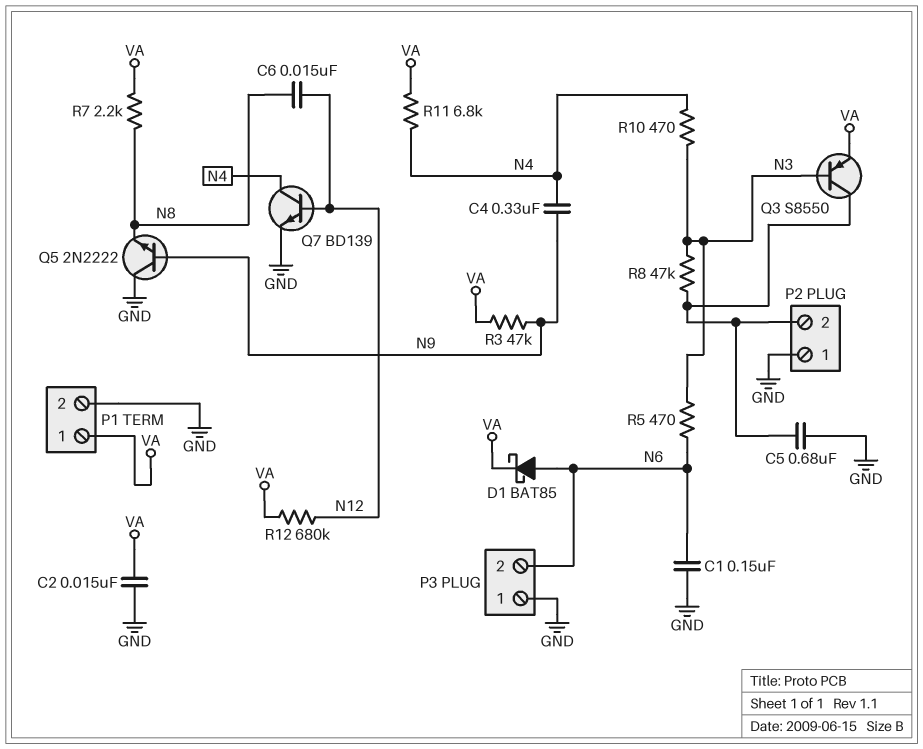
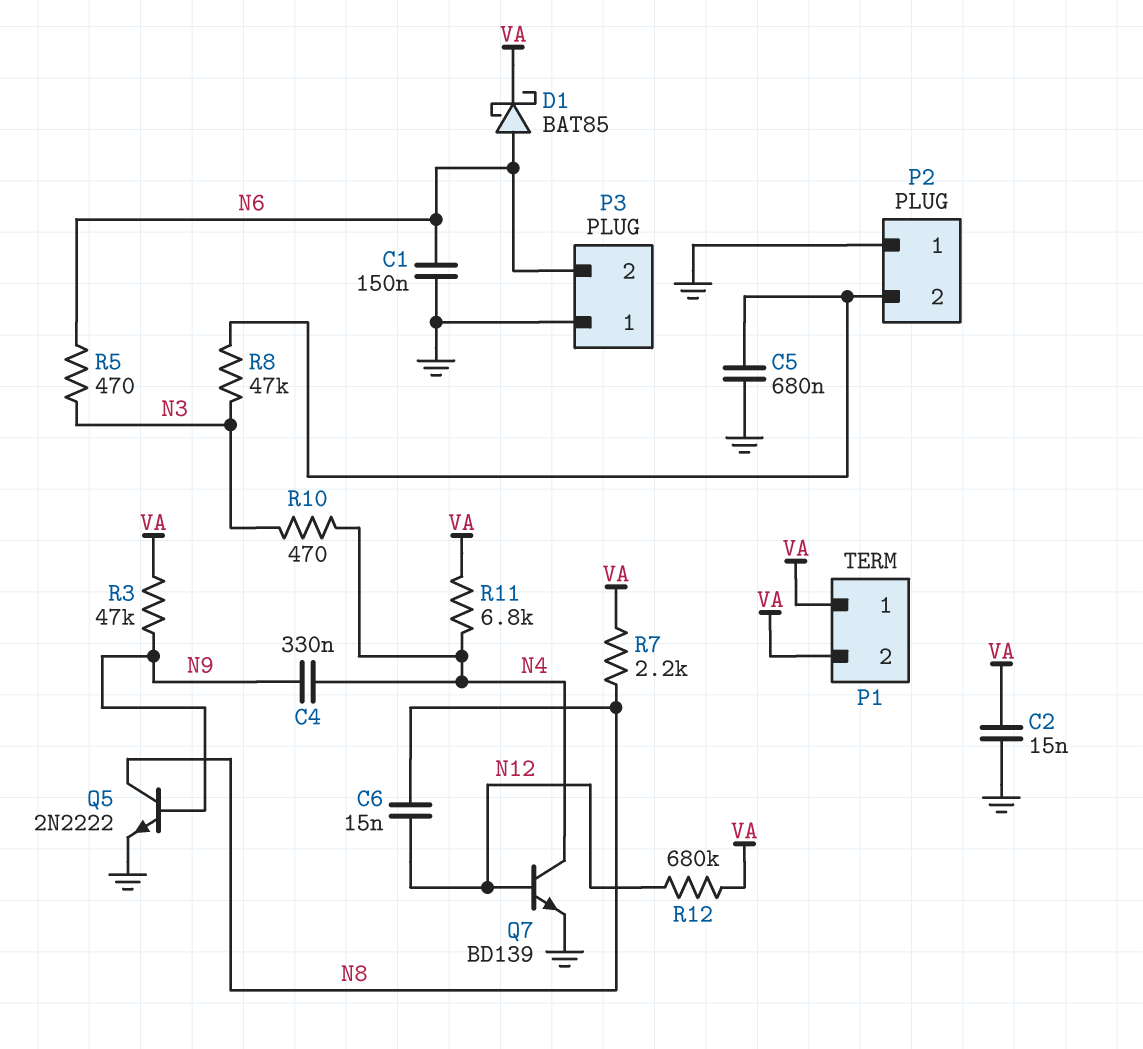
P1 pin 2: GND -> VA
Q3: PNP S8550 (B N3, C P2/2, E VA) -> none
Q5: NPN 2N2222 (B N9, C GND, E N8) -> NPN 2N2222 (B N9, C N8, E GND)

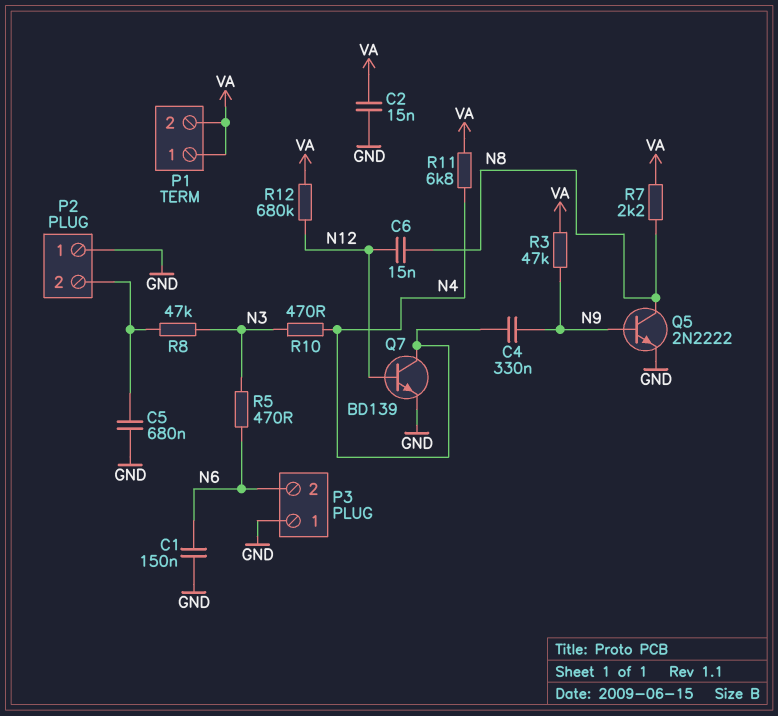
D1: schottky BAT85 (A N6, K VA) -> none

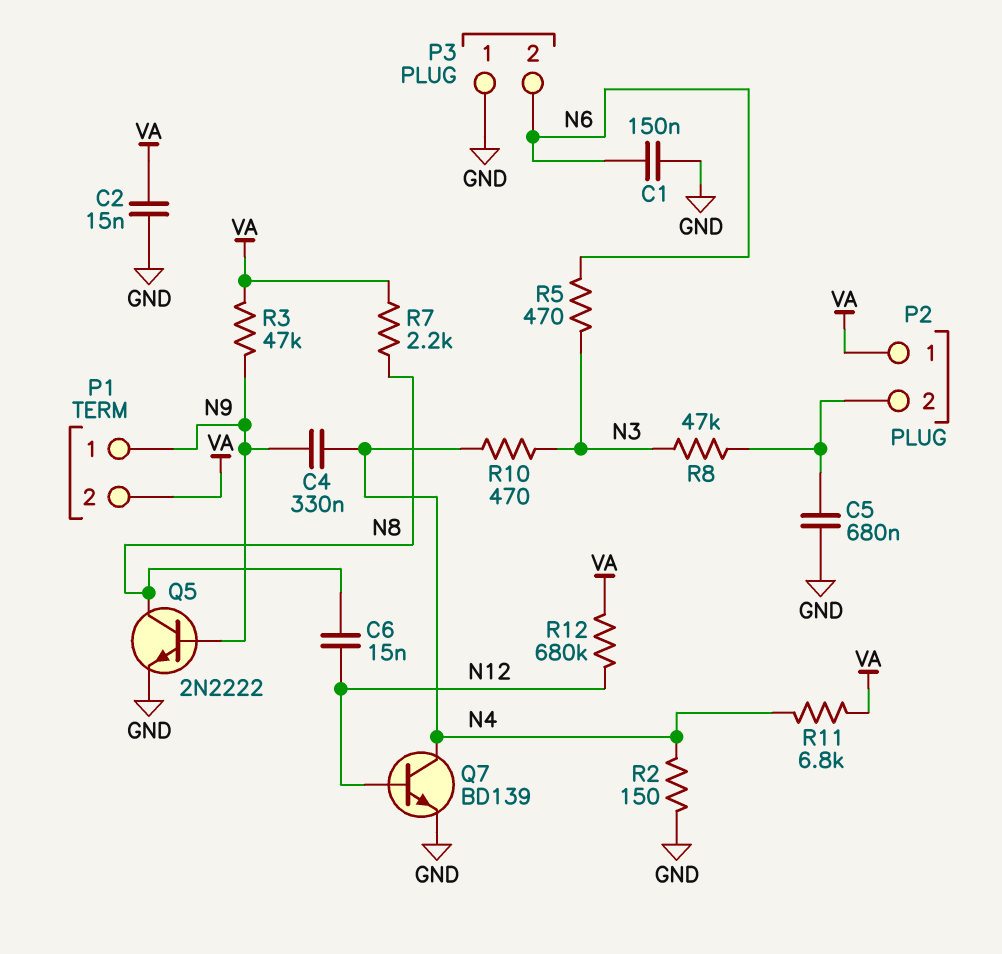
P1 pin 1: VA -> N9
P2 pin 1: GND -> VA
R2: none -> 150 (GND, N4)

